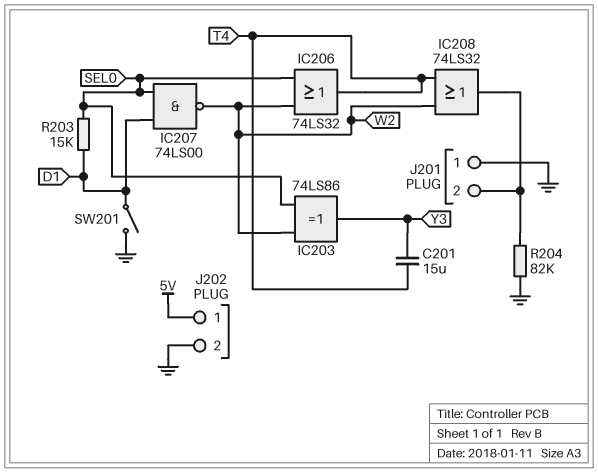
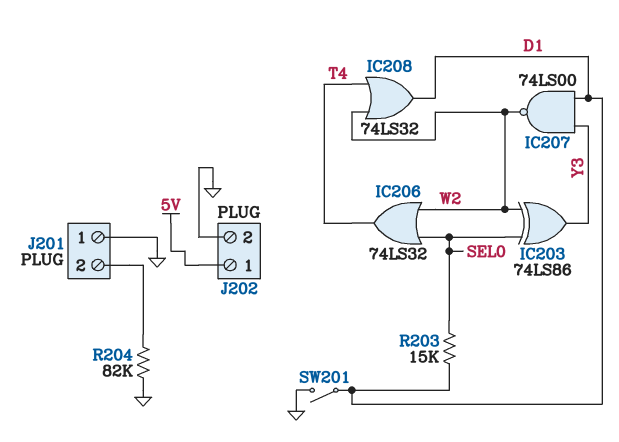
C201: 15uF (T4, Y3) -> none
IC207: NAND 74LS00 (in D1, in SEL0, out W2) -> NAND 74LS00 (in D1, in Y3, out W2)
IC208: OR 74LS32 (in T4, in W2, out J201/2) -> OR 74LS32 (in T4, in W2, out D1)

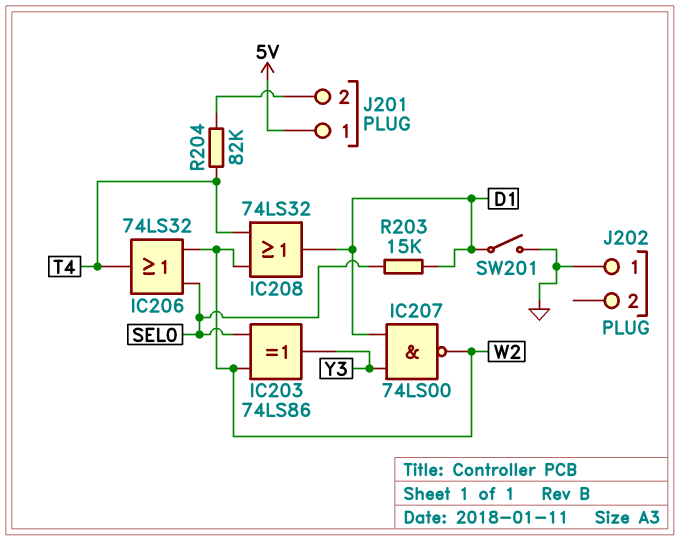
J201 pin 1: GND -> 5V
J202 pin 1: 5V -> GND
J202 pin 2: GND -> none
R204: 82k (GND, J201/2) -> 82k (J201/2, T4)

